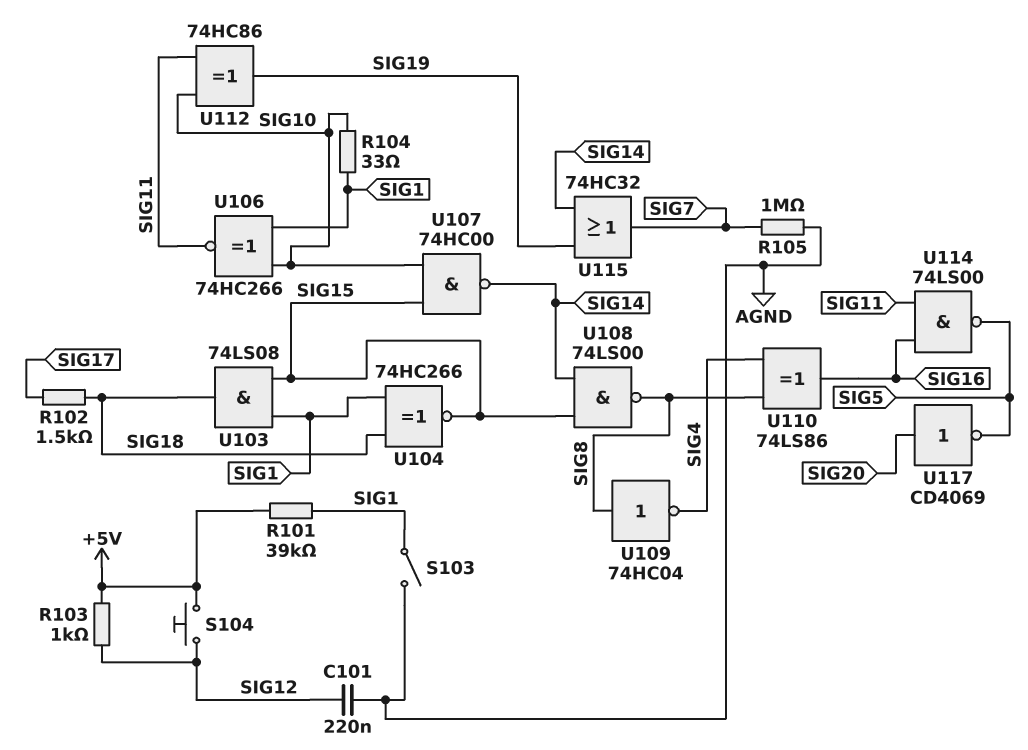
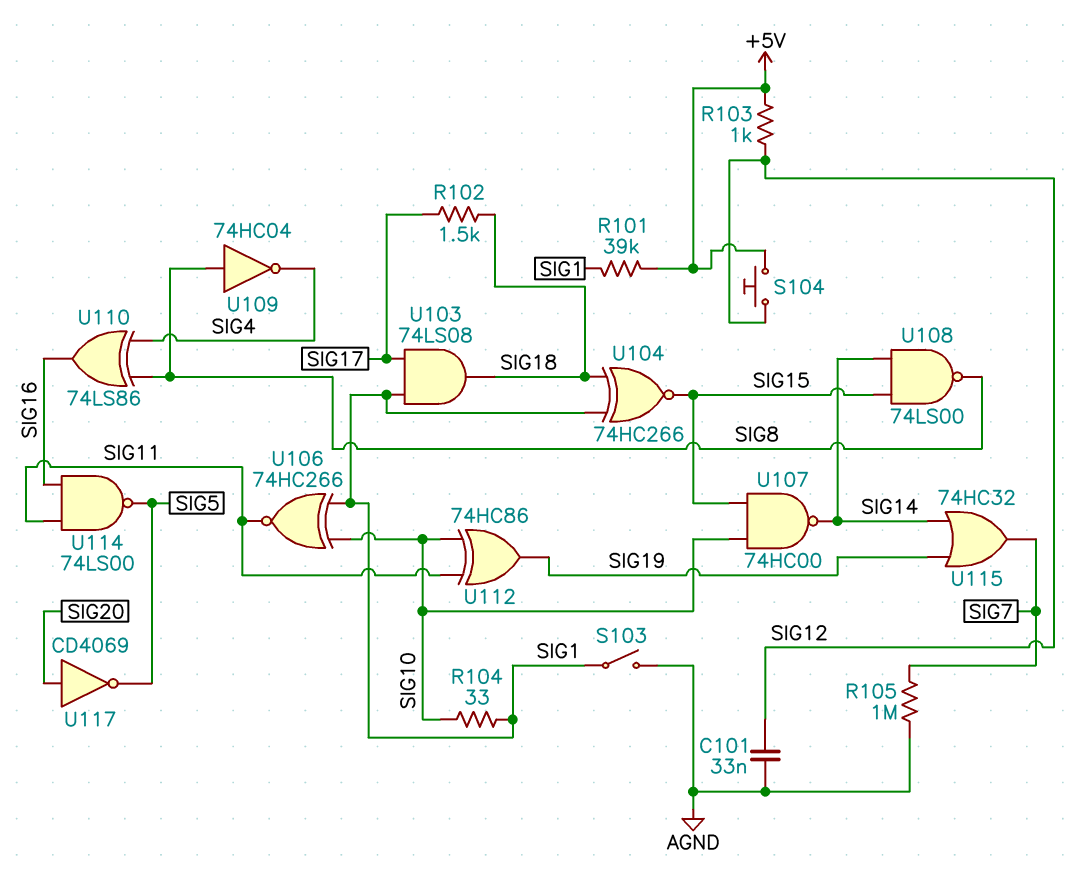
C101: 220nF (AGND, SIG12) -> 33nF (AGND, SIG12)
U103: AND 74LS08 (in SIG1, in SIG15, out SIG18) -> AND 74LS08 (in SIG1, in SIG17, out SIG18)

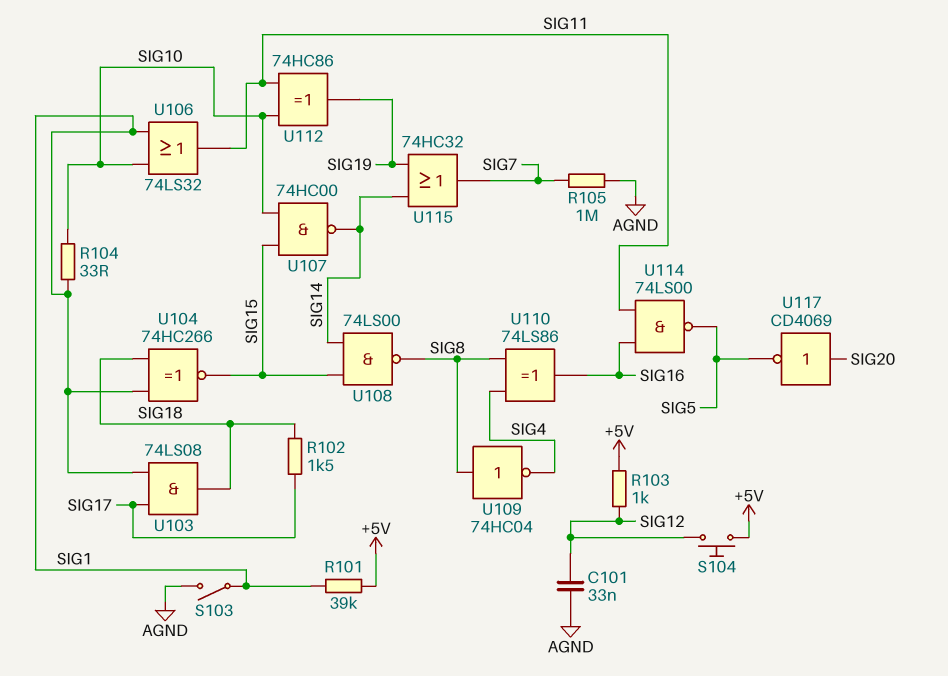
U106: XNOR 74HC266 (in SIG1, in SIG10, out SIG11) -> OR 74LS32 (in SIG1, in SIG10, out SIG11)

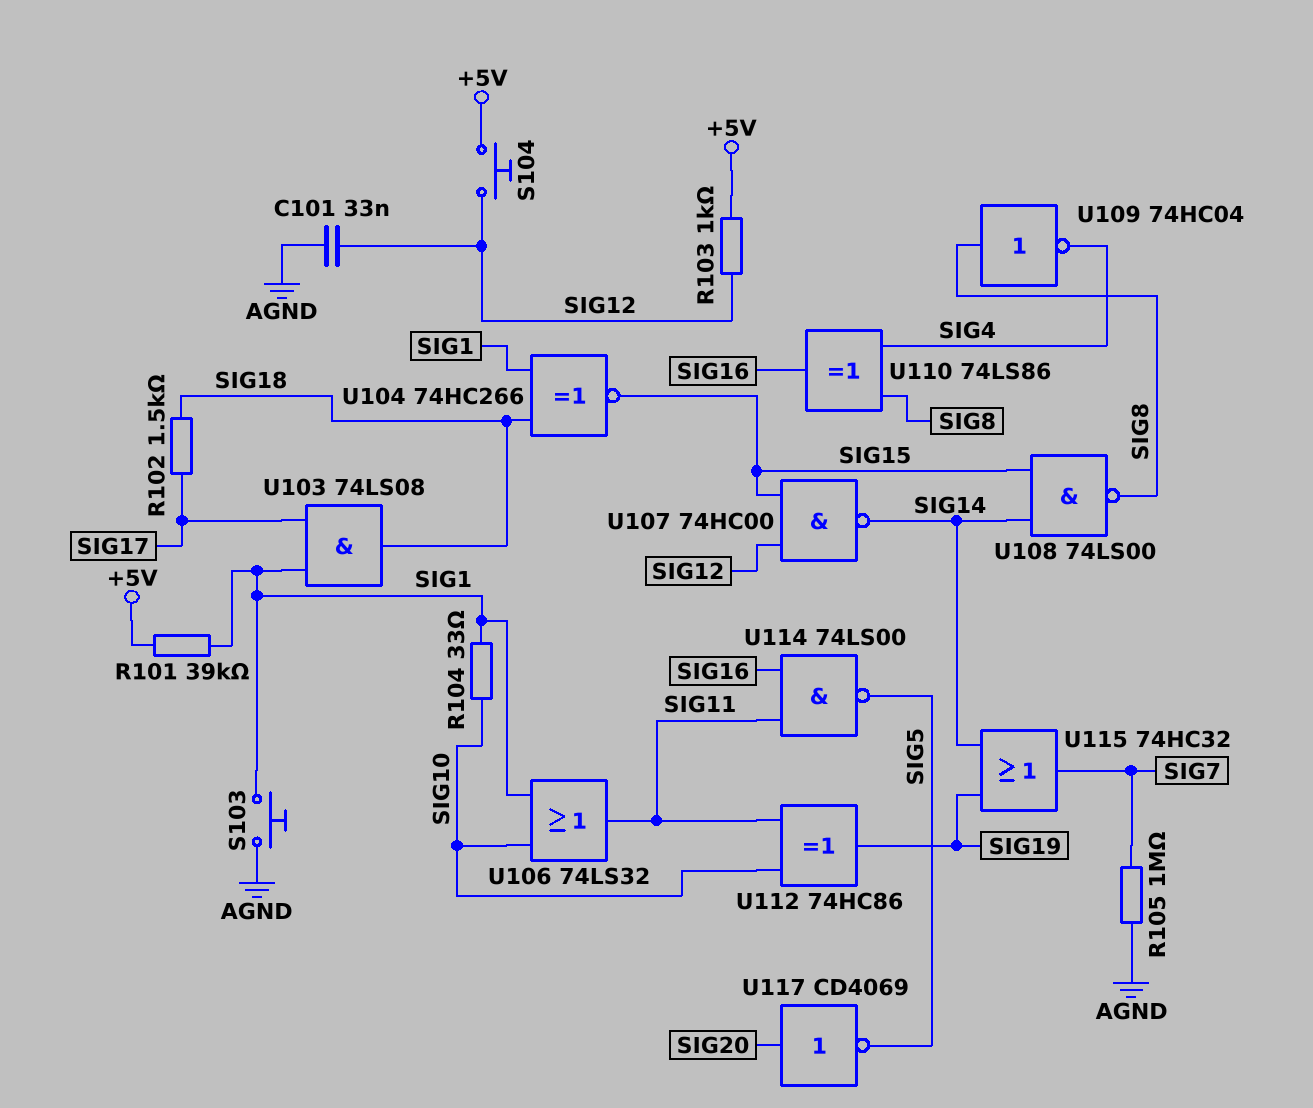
S103: switch (AGND, SIG1) -> button (AGND, SIG1)
U107: NAND 74HC00 (in SIG10, in SIG15, out SIG14) -> NAND 74HC00 (in SIG12, in SIG15, out SIG14)

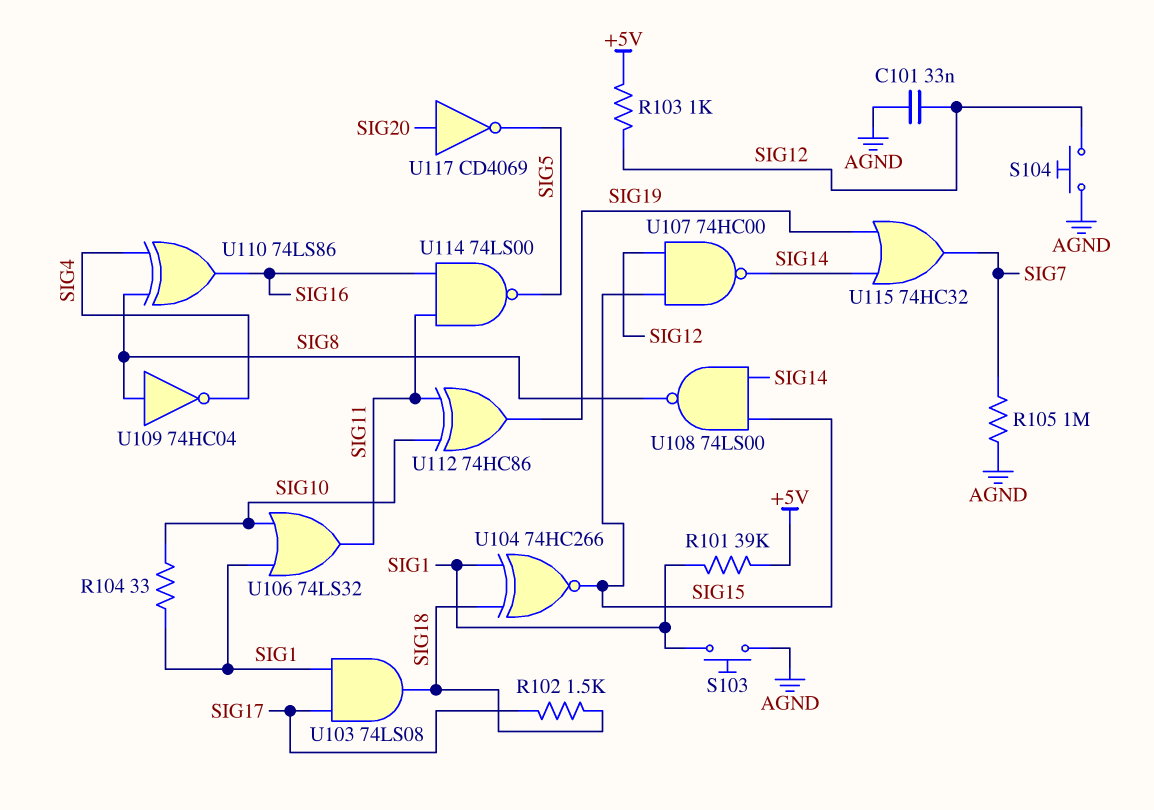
S104: button (+5V, SIG12) -> button (AGND, SIG12)

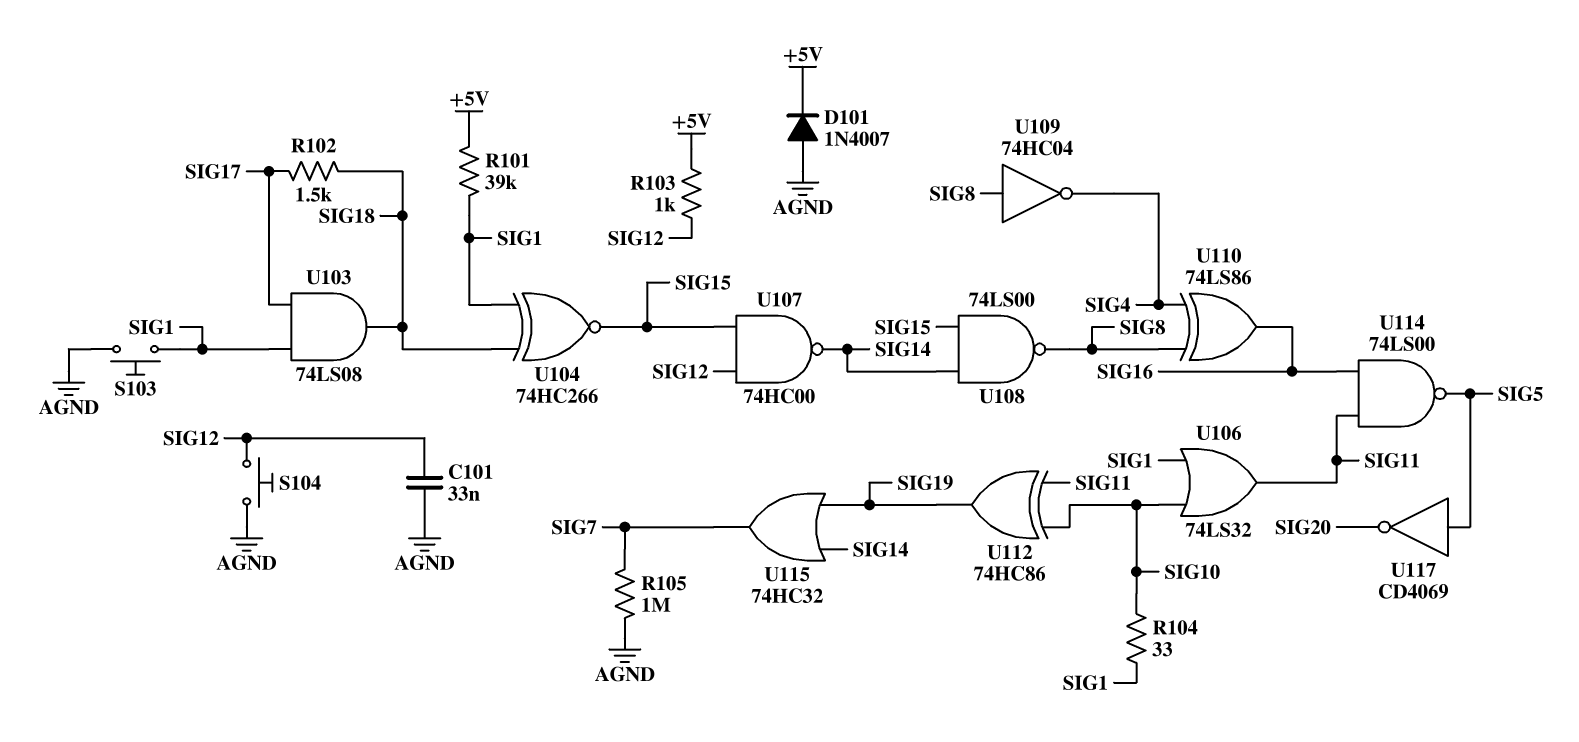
D101: none -> diode 1N4007 (A AGND, K +5V)
U117: NOT CD4069 (in SIG20, out SIG5) -> NOT CD4069 (in SIG5, out SIG20)

